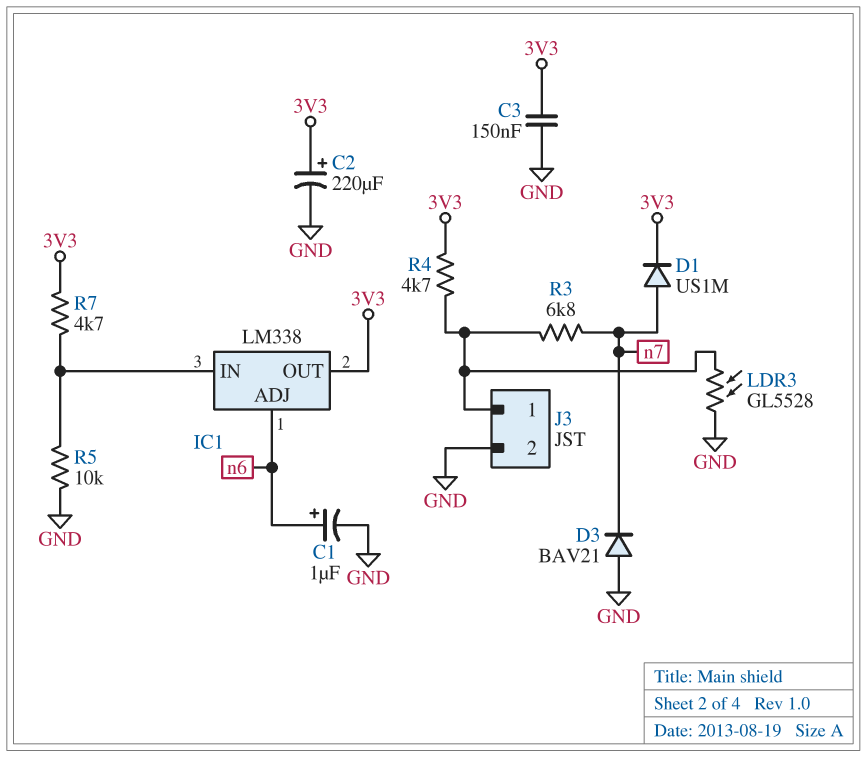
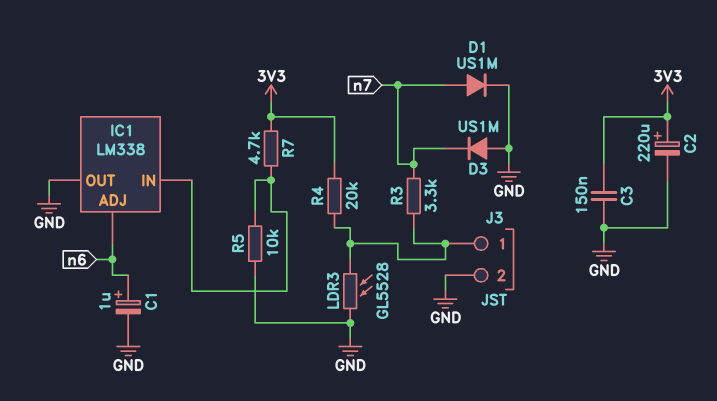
D1: diode US1M (A n7, K 3V3) -> diode US1M (A n7, K GND)
D3: diode BAV21 (A GND, K n7) -> diode US1M (A GND, K n7)
IC1 pin OUT: 3V3 -> GND
R3: 6.8k (J3/1, n7) -> 3.3k (J3/1, n7)
R4: 4.7k (3V3, J3/1) -> 20k (3V3, J3/1)

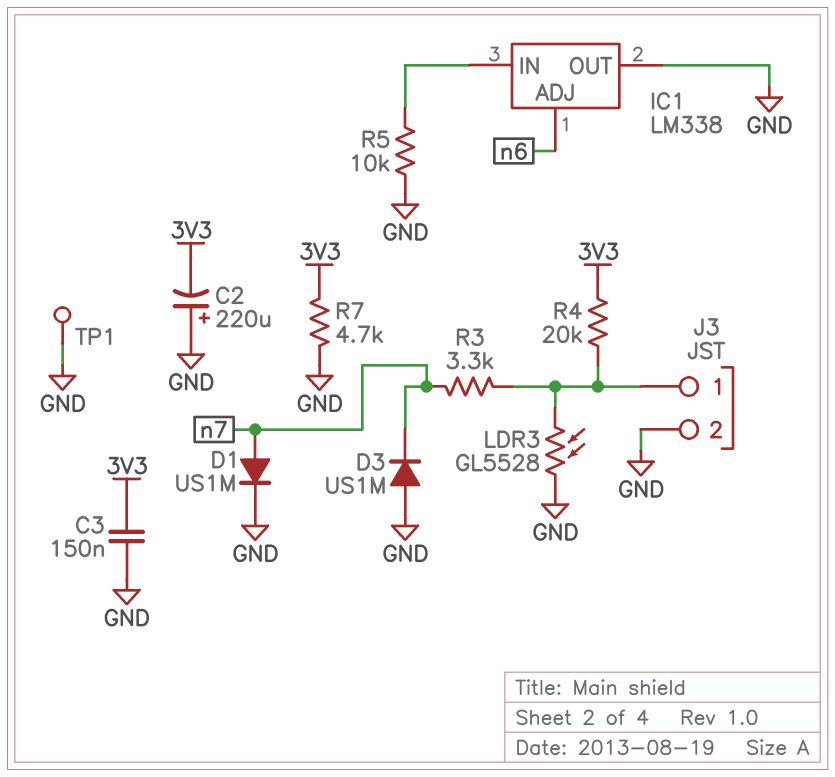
C1: 1uF (plus n6, minus GND) -> none
C2: 220uF (plus 3V3, minus GND) -> 220uF (plus GND, minus 3V3)
R7: 4.7k (3V3, IC1/IN) -> 4.7k (3V3, GND)
TP1: none -> test point (GND)

